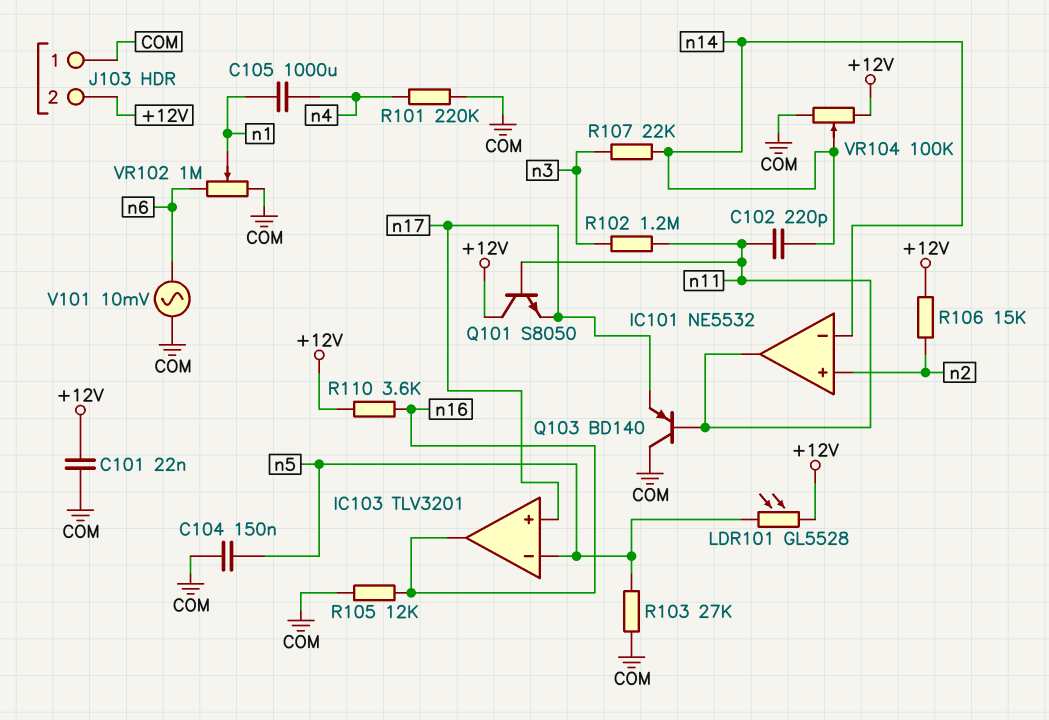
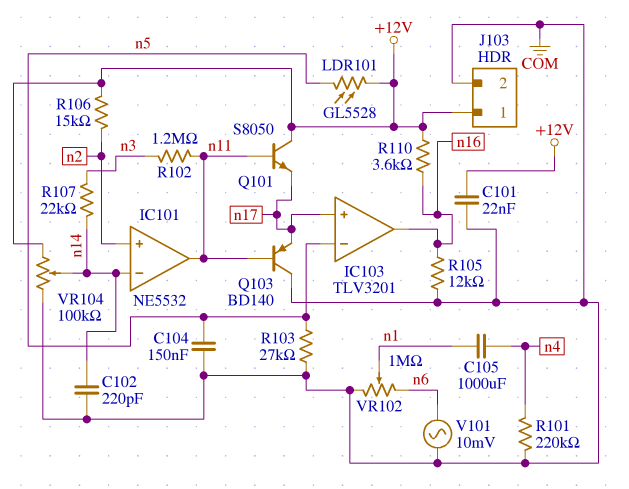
C102: 220pF (n11, n14) -> 220pF (COM, n14)
J103 pin 1: COM -> +12V
J103 pin 2: +12V -> COM

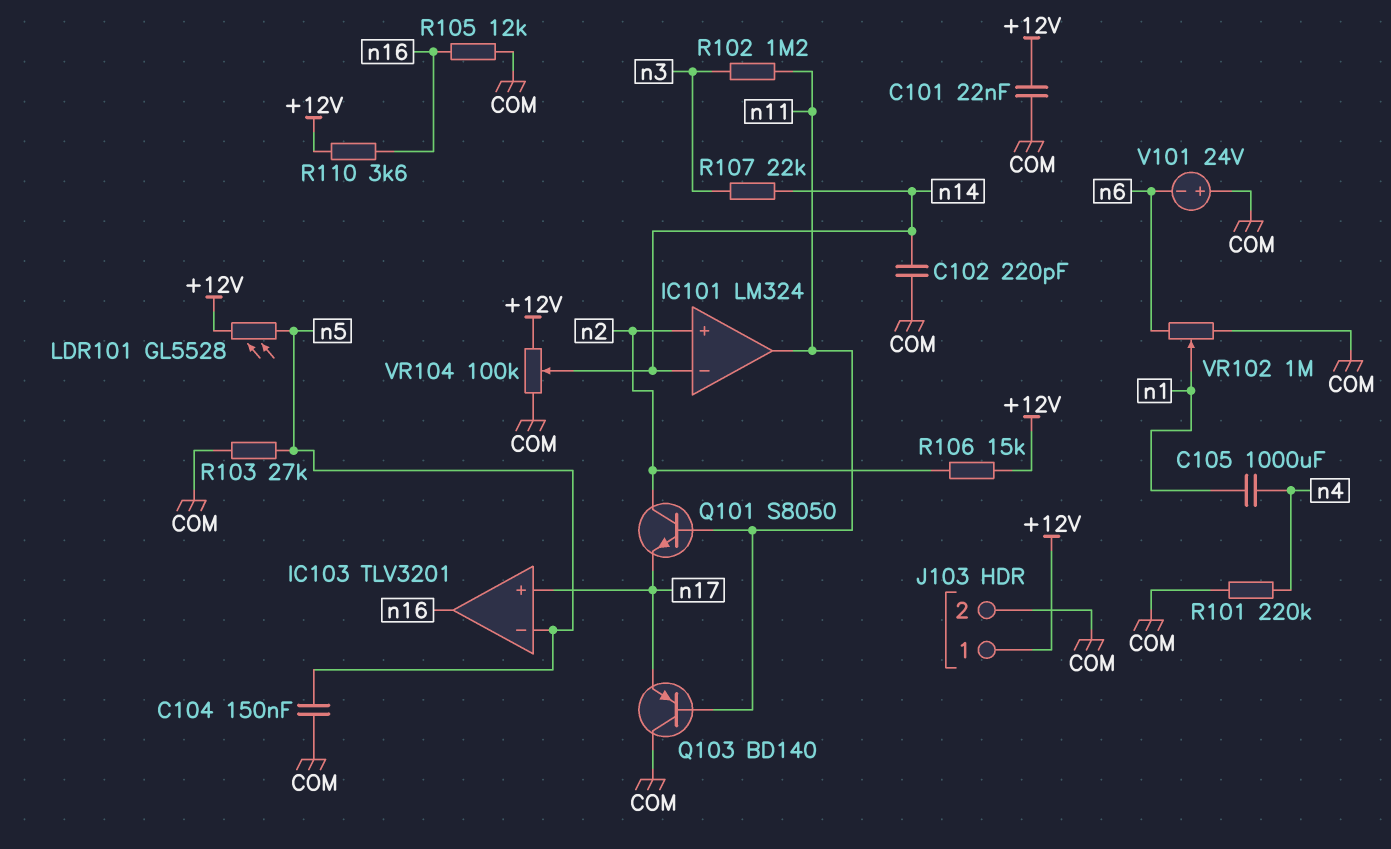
IC101: NE5532 -> LM324
Q101: NPN S8050 (B n11, C +12V, E n17) -> NPN S8050 (B n11, C n2, E n17)
V101: AC 10mV (COM, n6) -> 24V (plus COM, minus n6)

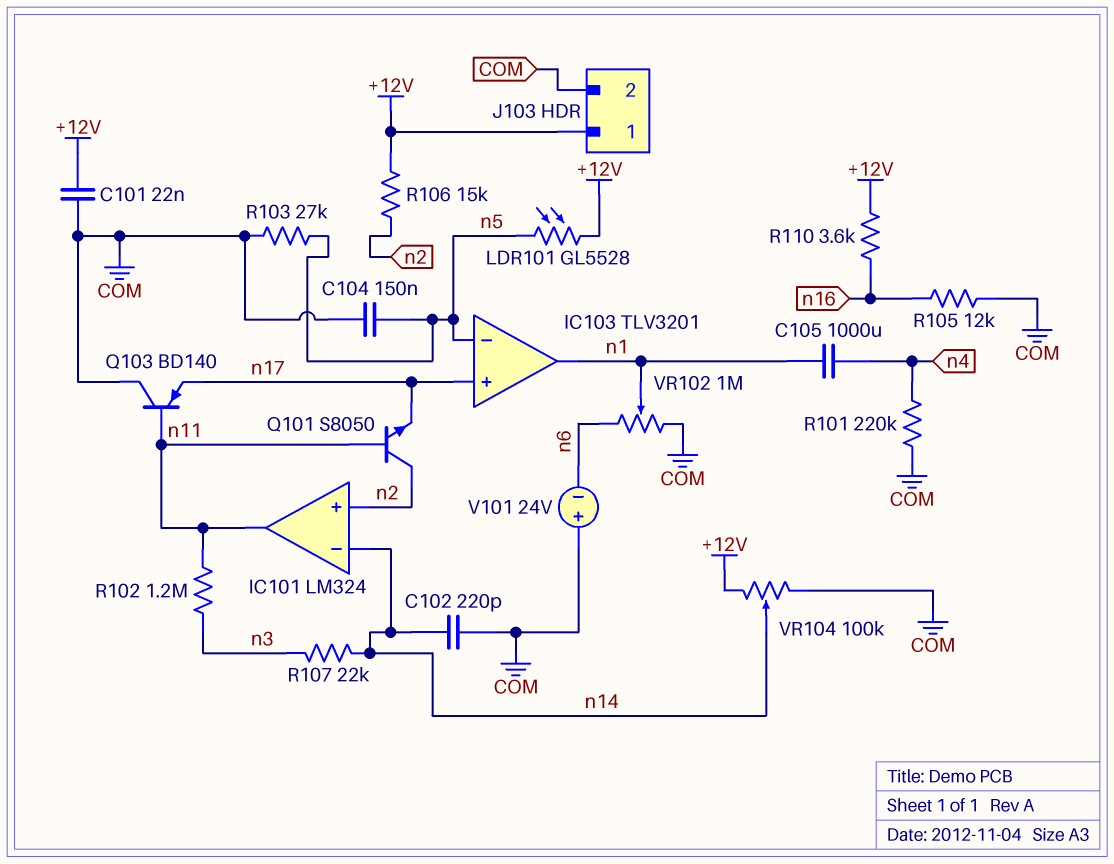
IC103 pin out: n16 -> n1

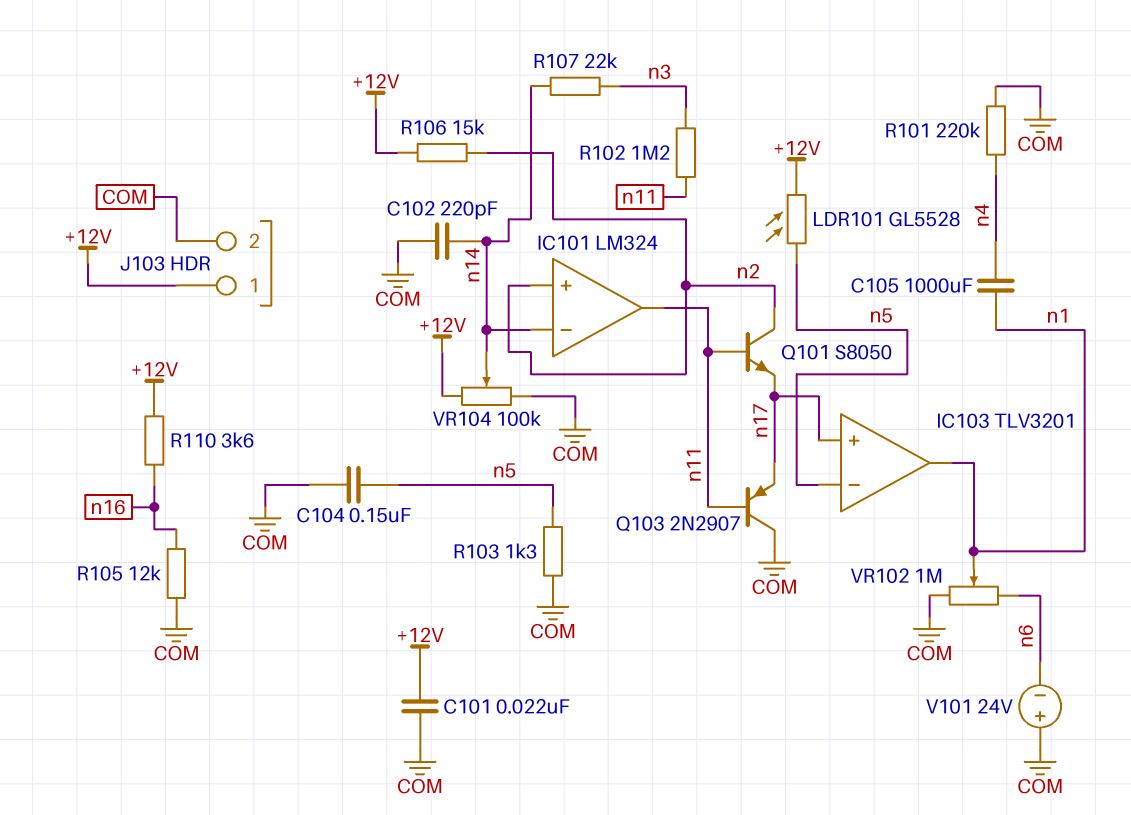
Q103: PNP BD140 (B n11, C COM, E n17) -> PNP 2N2907 (B n11, C COM, E n17)
R103: 27k (COM, n5) -> 1.3k (COM, n5)

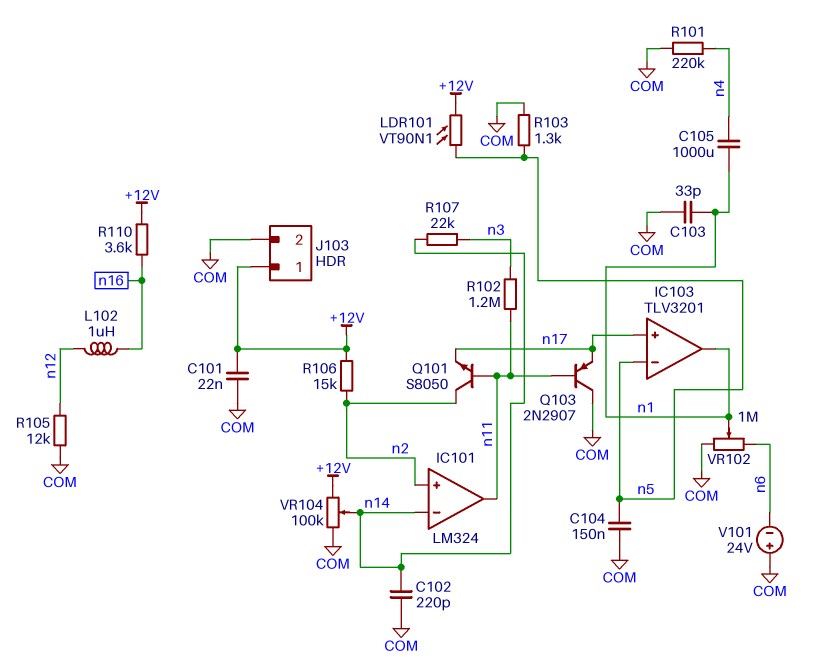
C103: none -> 33pF (COM, n1)
L102: none -> 1uH (n12, n16)
LDR101: GL5528 (+12V, n5) -> VT90N1 (+12V, n5)
R105: 12k (COM, n16) -> 12k (COM, n12)

